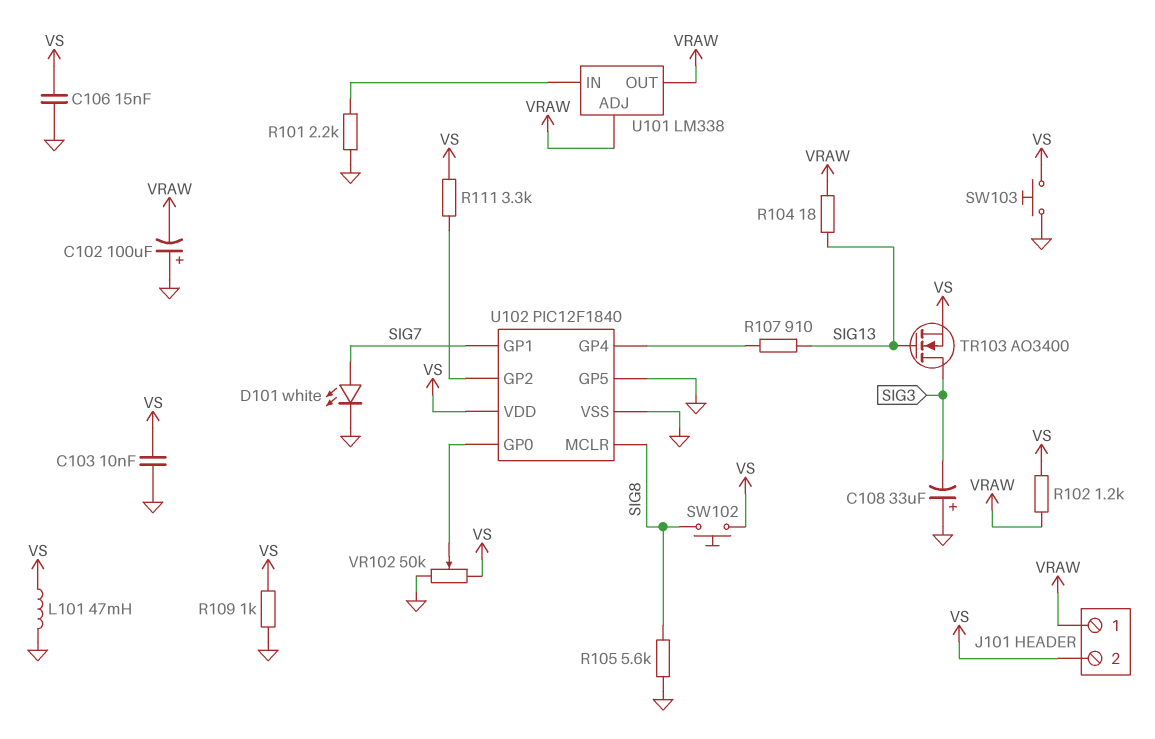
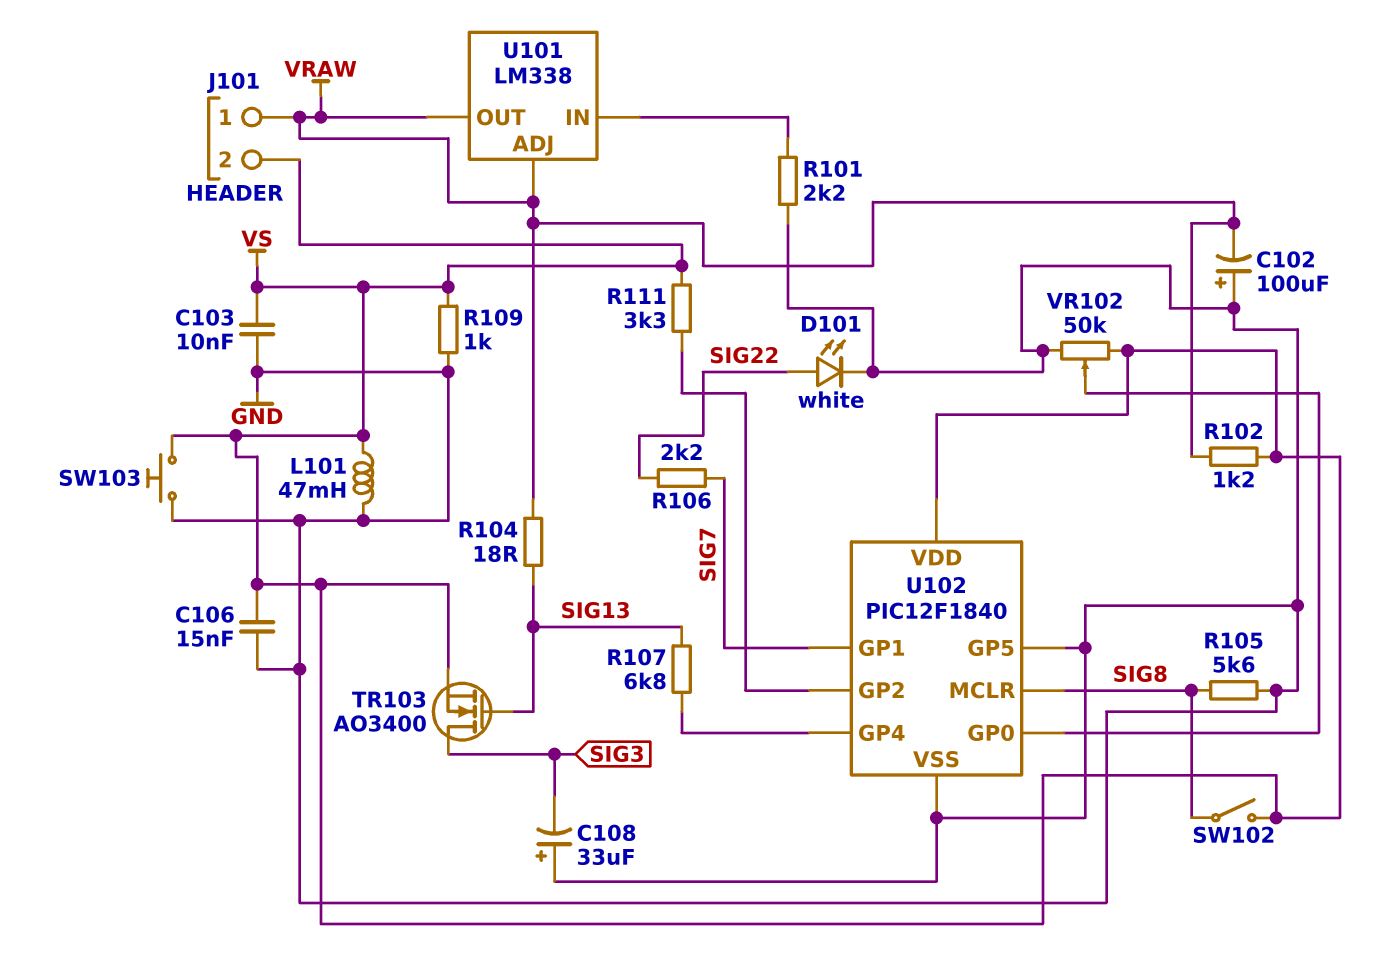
D101: LED white (A SIG7, K GND) -> LED white (A SIG22, K GND)
R106: none -> 2.2k (SIG7, SIG22)
R107: 910 (SIG13, U102/GP4) -> 6.8k (SIG13, U102/GP4)
SW102: button (SIG8, VS) -> switch (SIG8, VS)

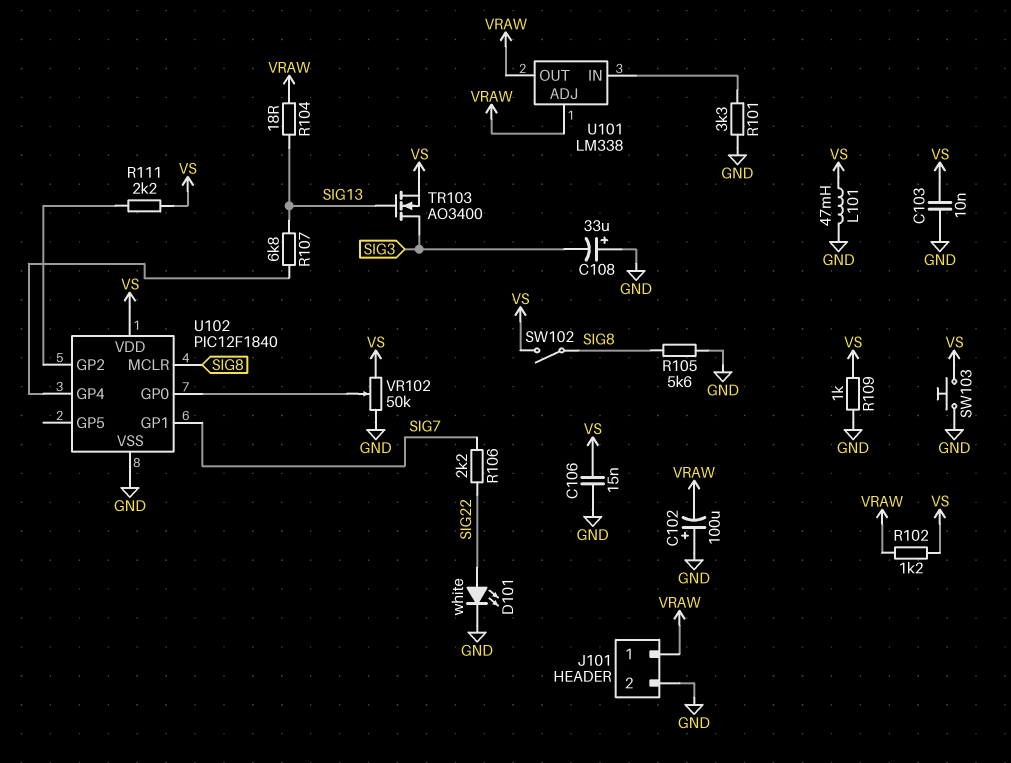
J101 pin 2: VS -> GND
R101: 2.2k (GND, U101/IN) -> 3.3k (GND, U101/IN)
R111: 3.3k (U102/GP2, VS) -> 2.2k (U102/GP2, VS)
U102 pin GP5: GND -> none

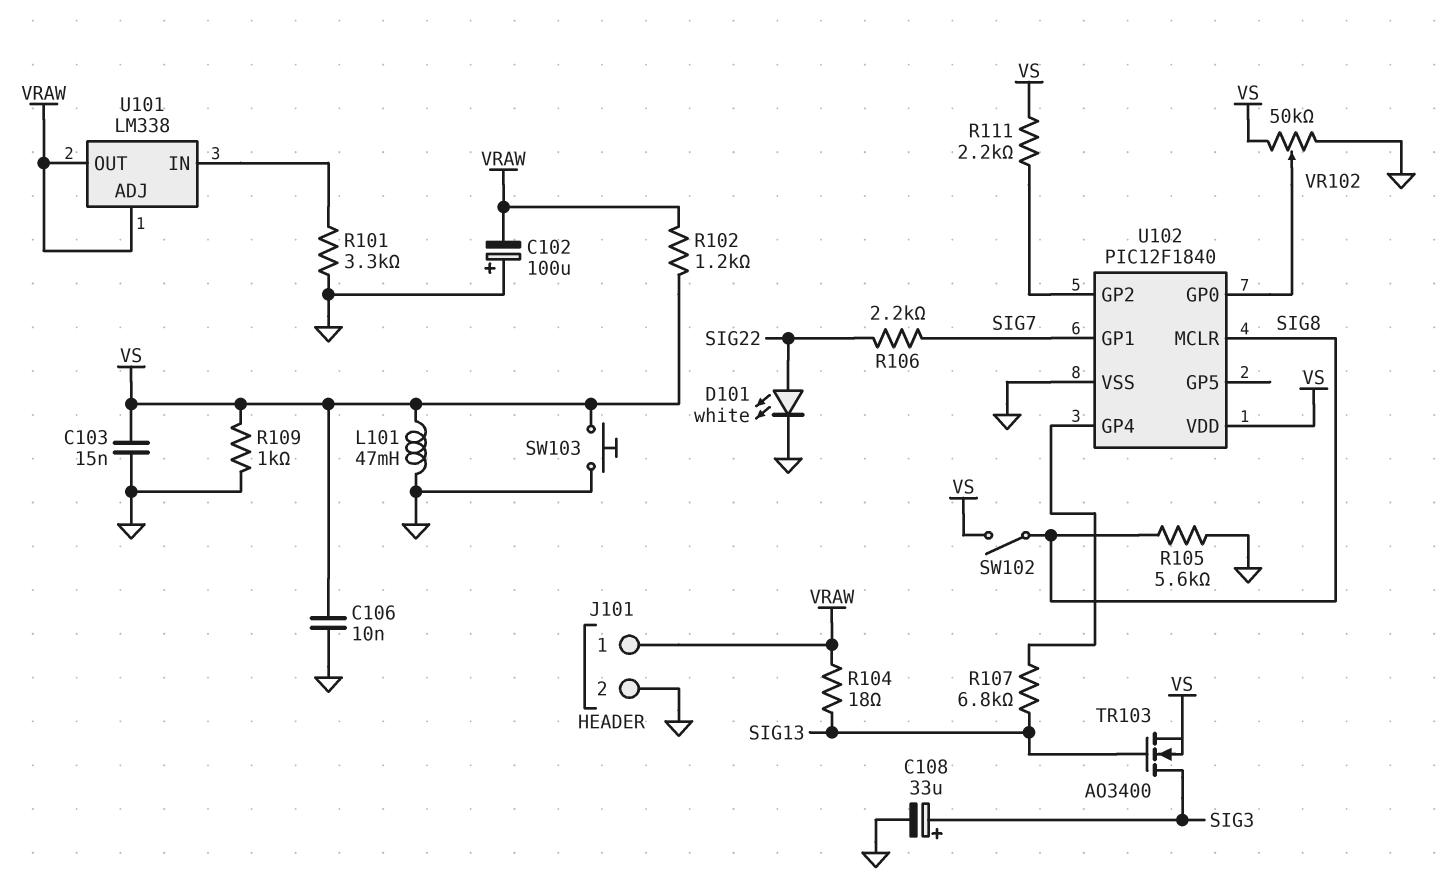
C103: 10nF (GND, VS) -> 15nF (GND, VS)
C106: 15nF (GND, VS) -> 10nF (GND, VS)
C108: 33uF (plus GND, minus SIG3) -> 33uF (plus SIG3, minus GND)

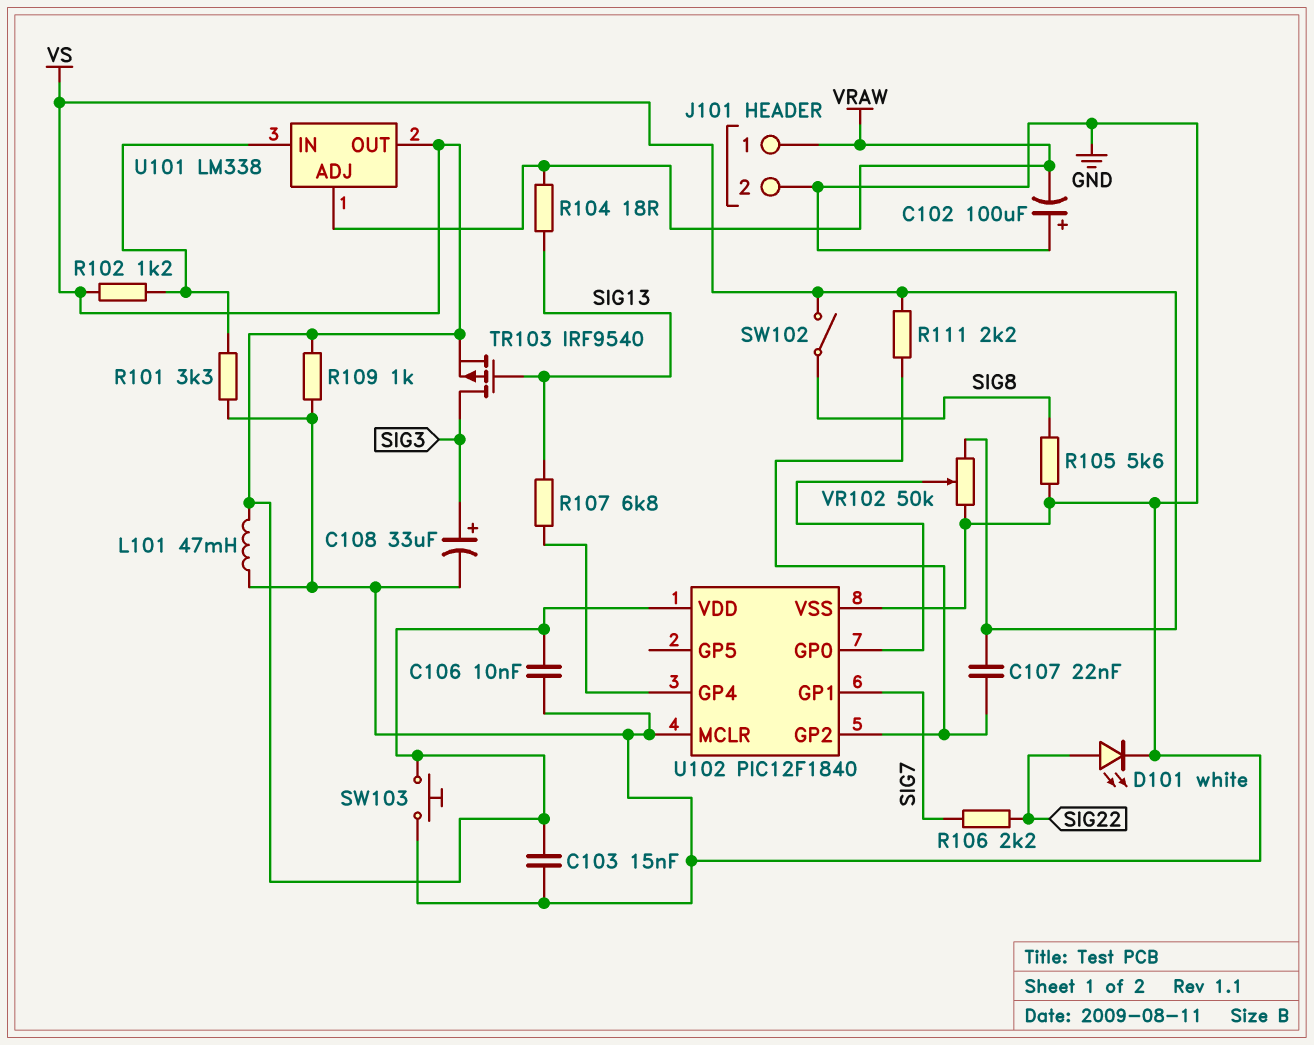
C107: none -> 22nF (U102/GP2, VS)
R102: 1.2k (VRAW, VS) -> 1.2k (U101/IN, VS)
TR103: NMOS AO3400 (G SIG13, D SIG3, S VS) -> PMOS IRF9540 (G SIG13, D SIG3, S VS)
U101 pin OUT: VRAW -> VS
U102 pin MCLR: SIG8 -> GND

